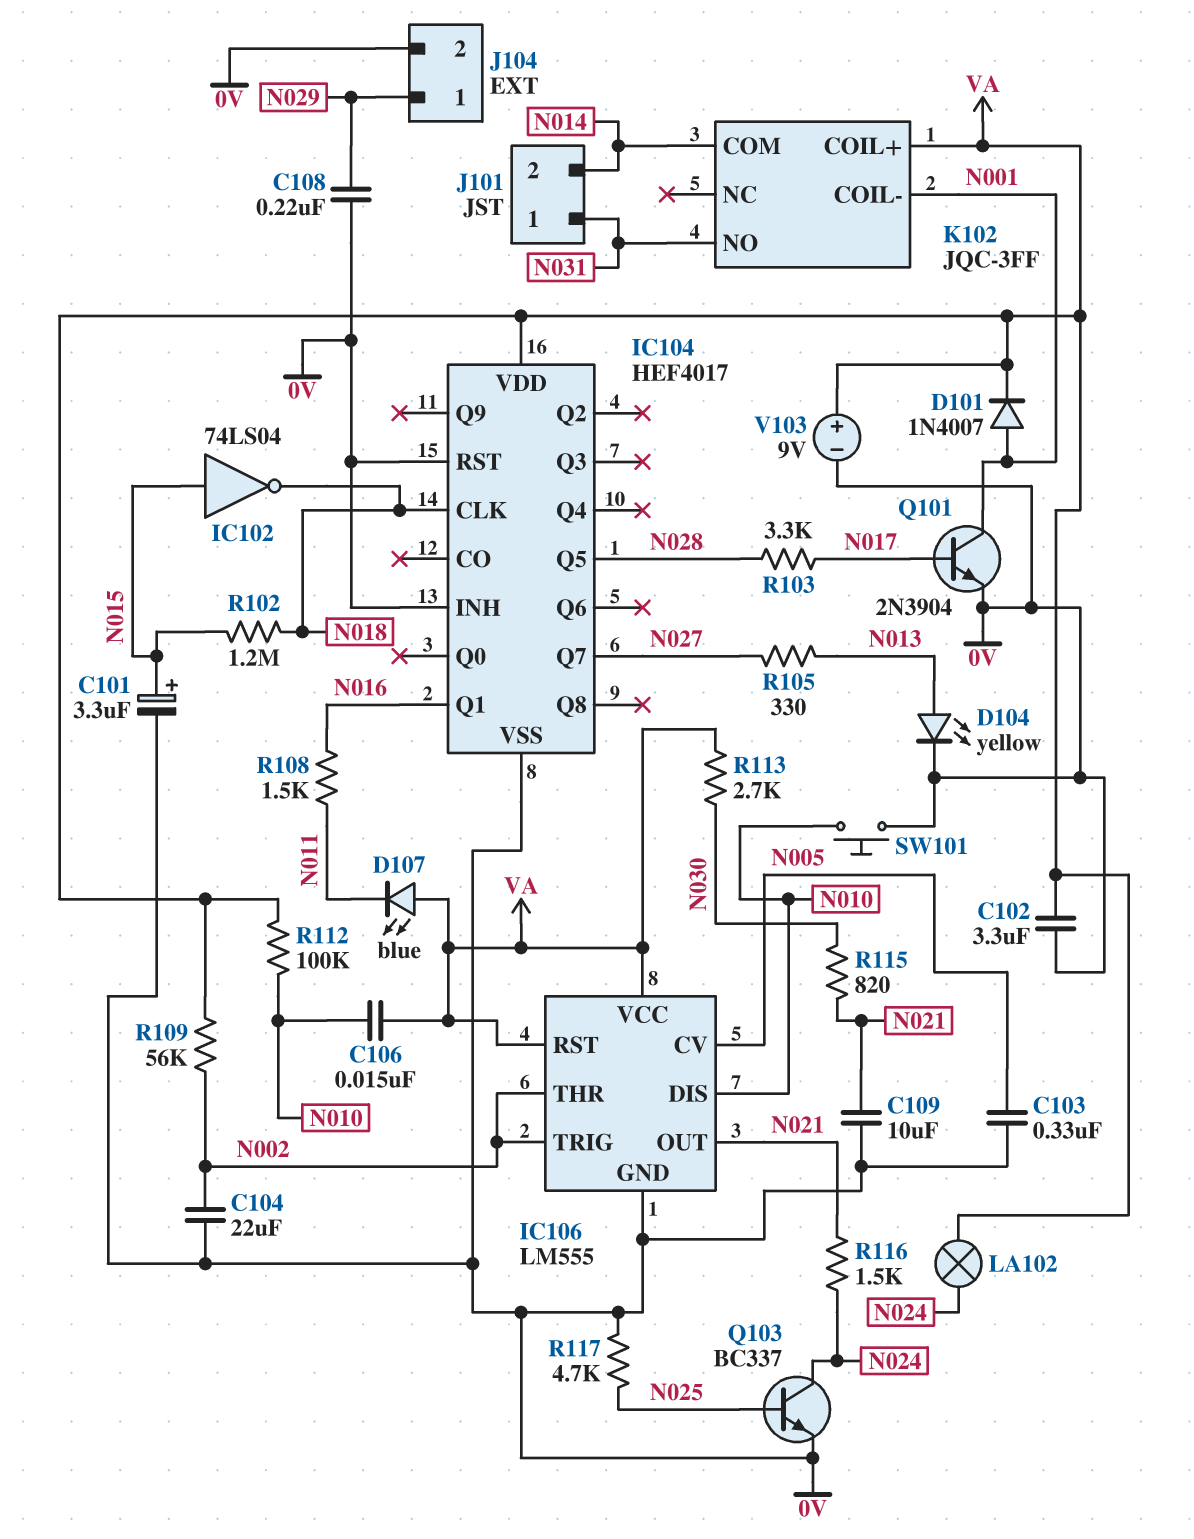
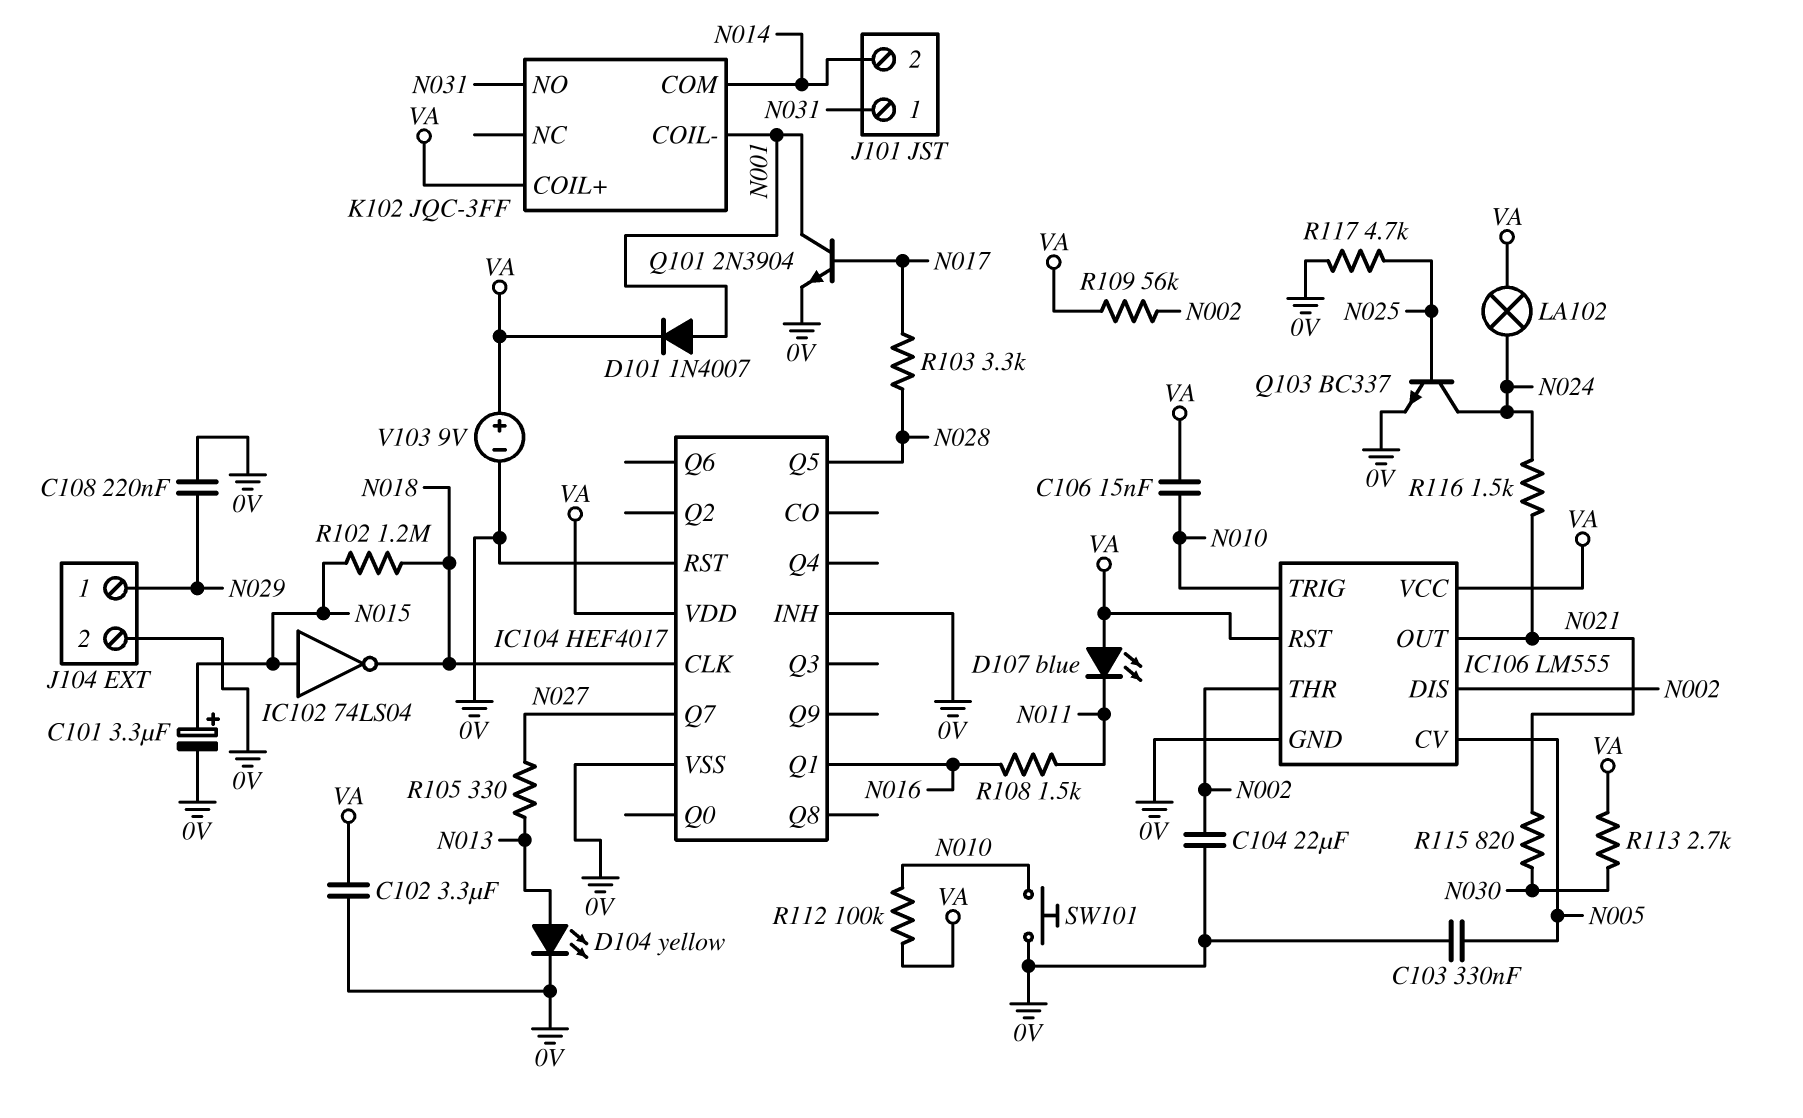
C109: 10uF (0V, N021) -> none
IC106 pin DIS: N010 -> N002
IC106 pin TRIG: N002 -> N010

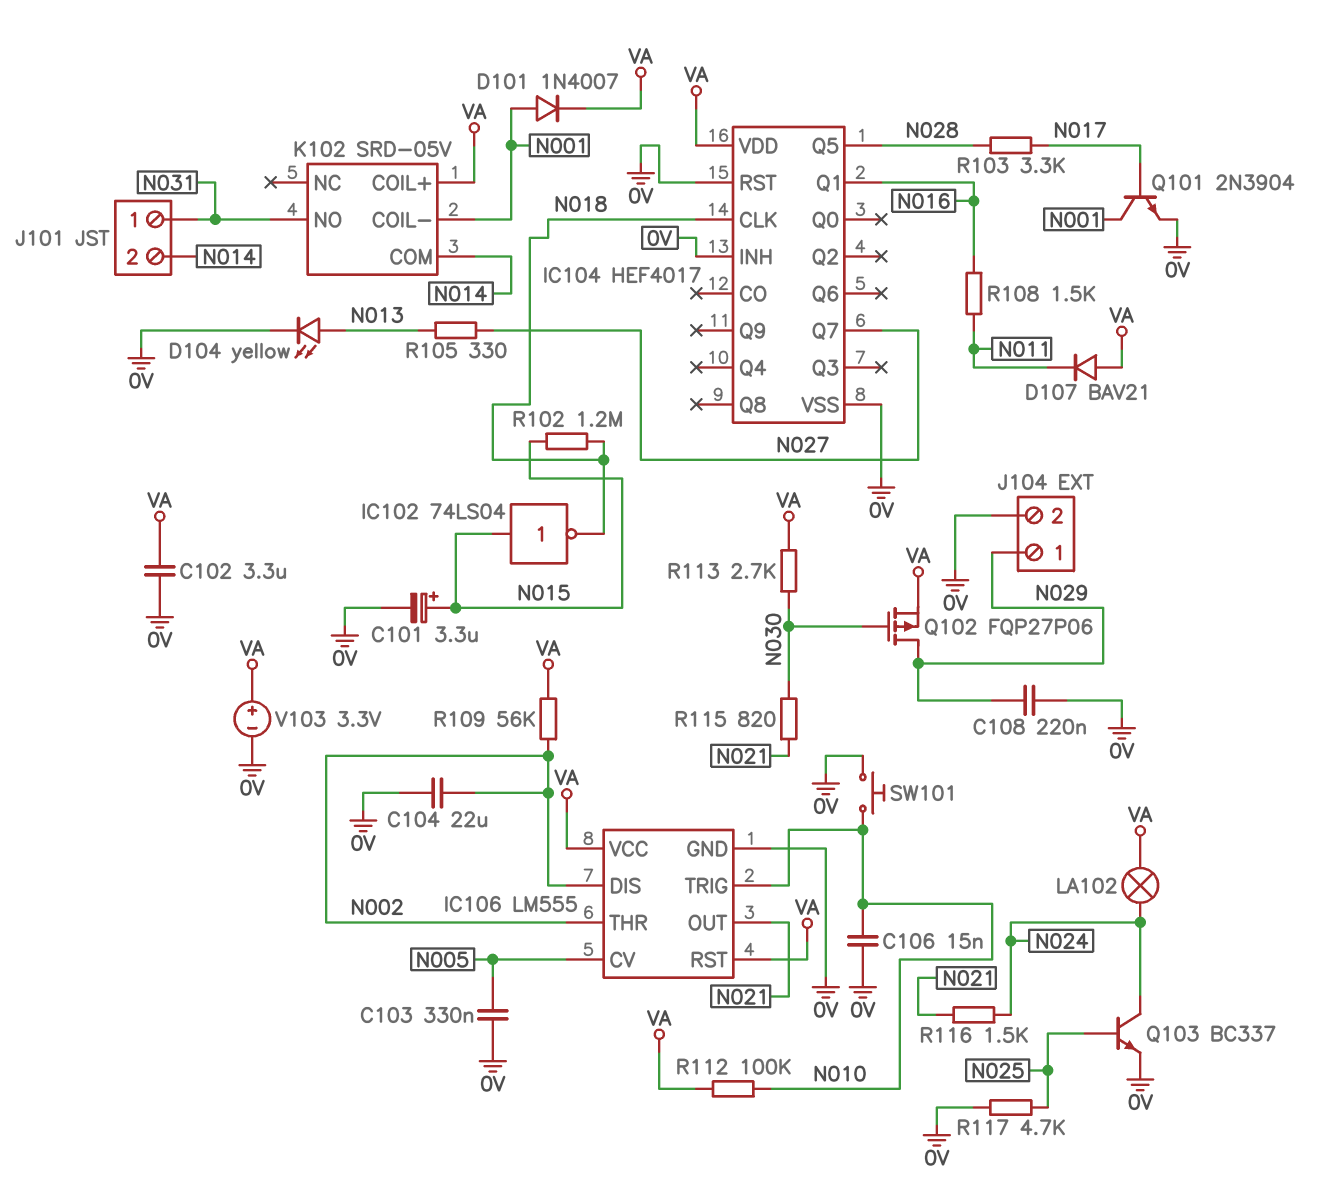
C106: 15nF (N010, VA) -> 15nF (0V, N010)
D107: LED blue (A VA, K N011) -> diode BAV21 (A VA, K N011)
K102: JQC-3FF -> SRD-05V
Q102: none -> PMOS FQP27P06 (G N030, D N029, S VA)
V103: 9V (plus VA, minus 0V) -> 3.3V (plus VA, minus 0V)

